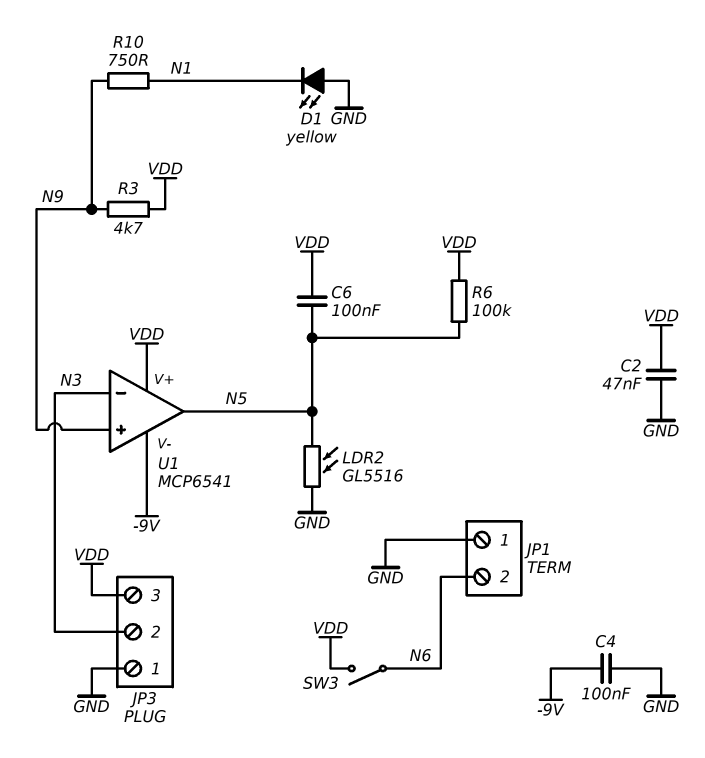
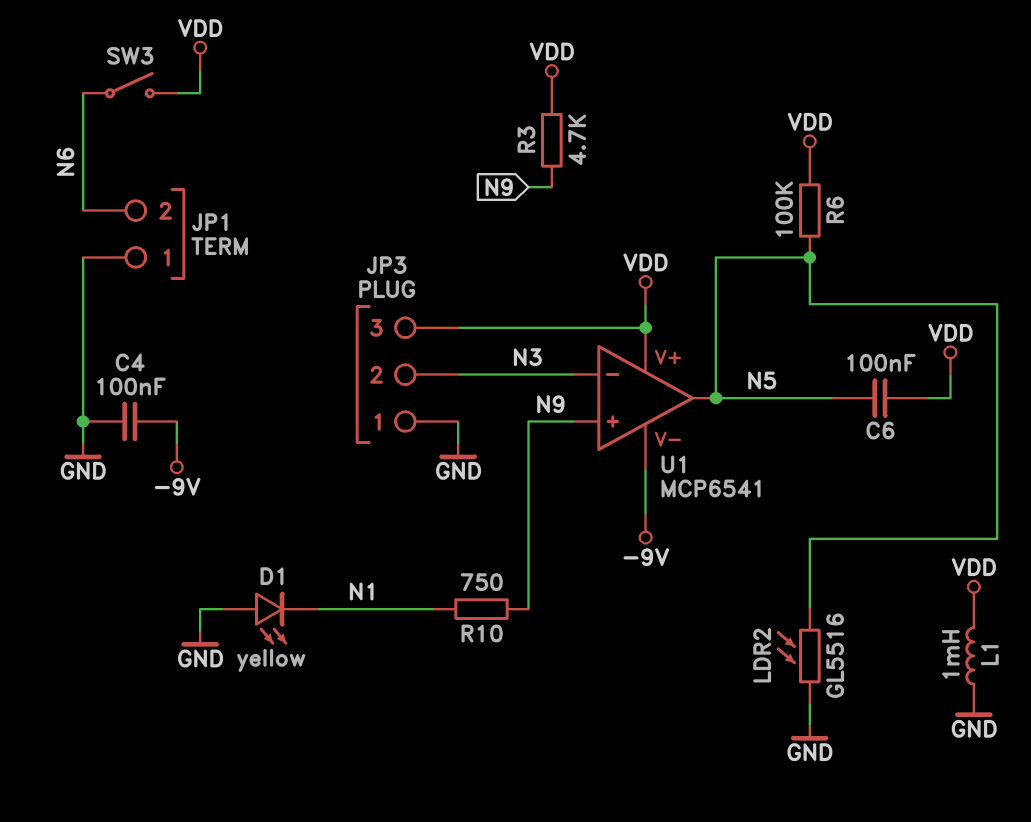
C2: 47nF (GND, VDD) -> none
L1: none -> 1mH (GND, VDD)

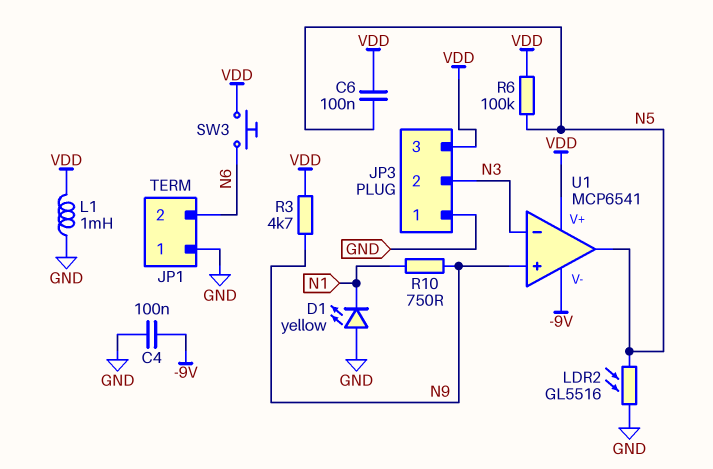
SW3: switch (N6, VDD) -> button (N6, VDD)

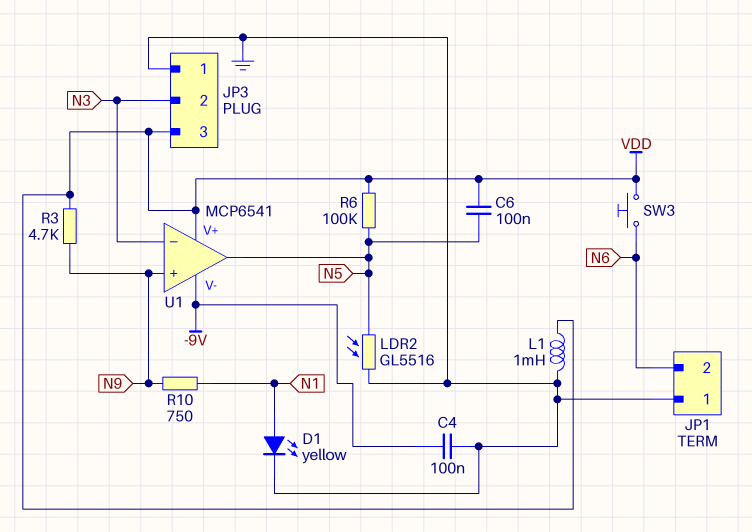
D1: LED yellow (A GND, K N1) -> LED yellow (A N1, K GND)

